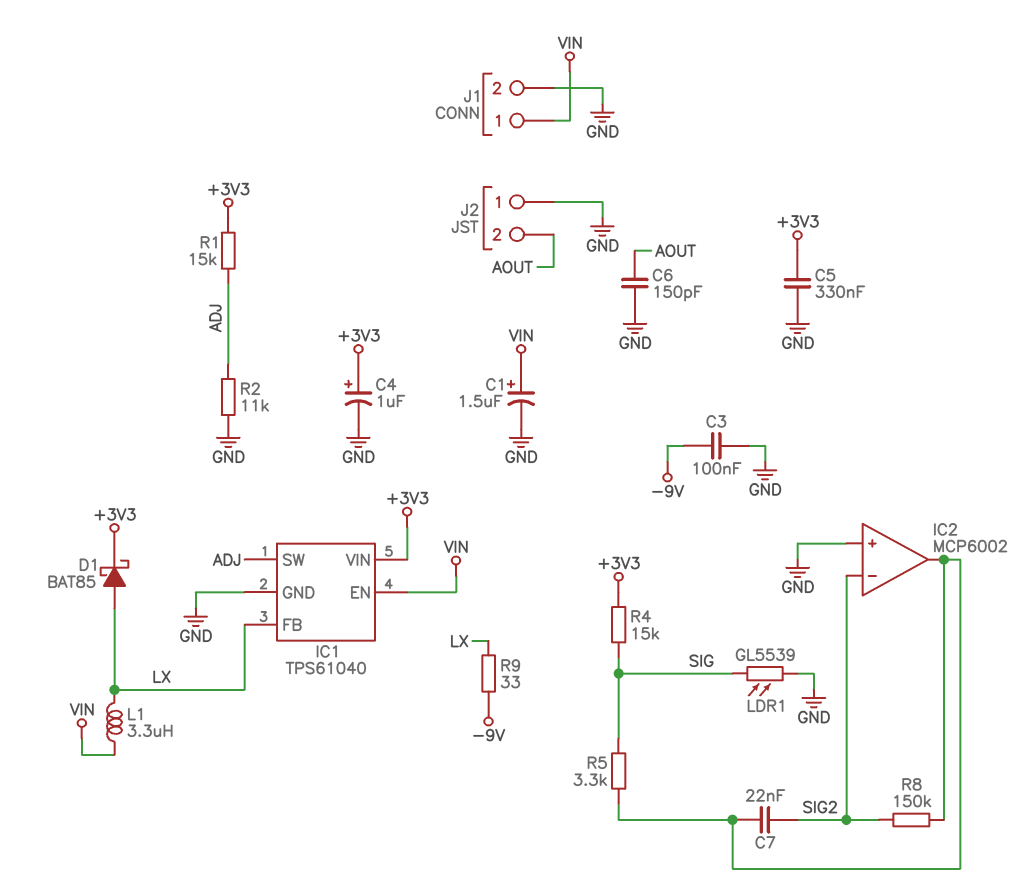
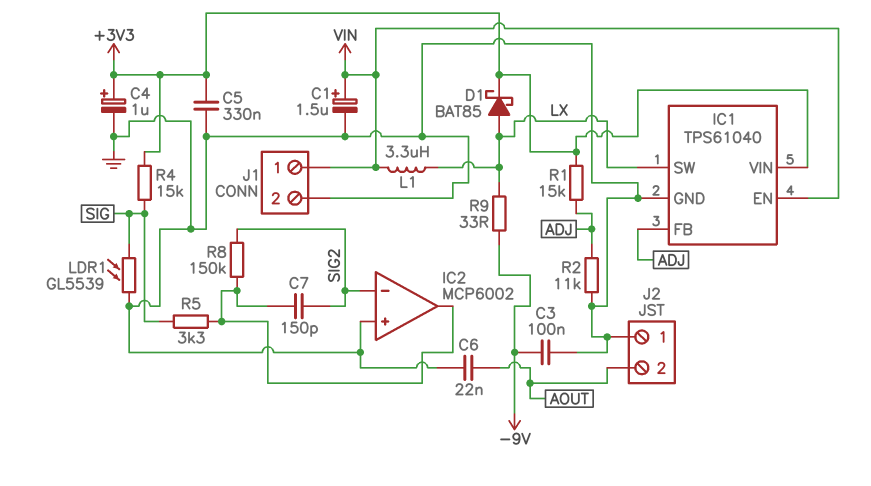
C6: 150pF (AOUT, GND) -> 22nF (AOUT, GND)
C7: 22nF (IC2/out, SIG2) -> 150pF (IC2/out, SIG2)
IC1 pin FB: LX -> ADJ
IC1 pin SW: ADJ -> LX

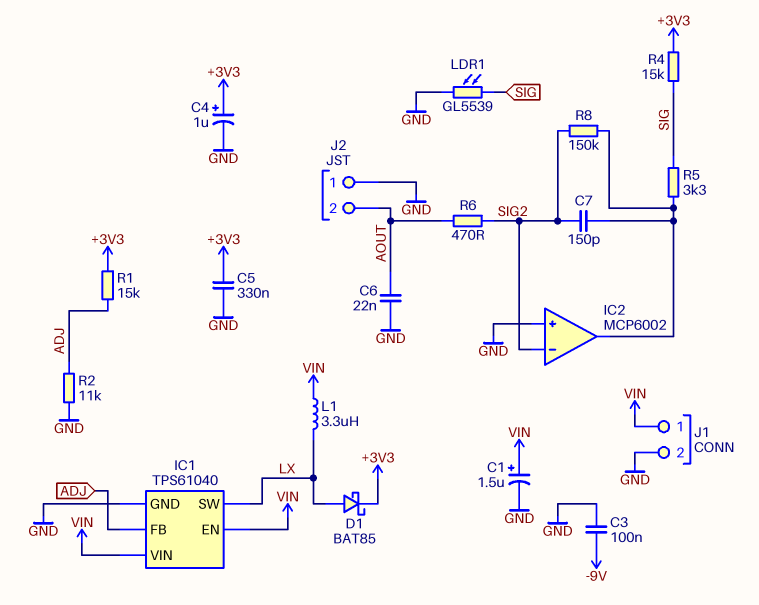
IC1 pin VIN: +3V3 -> VIN
R6: none -> 470 (AOUT, SIG2)
R9: 33 (-9V, LX) -> none

